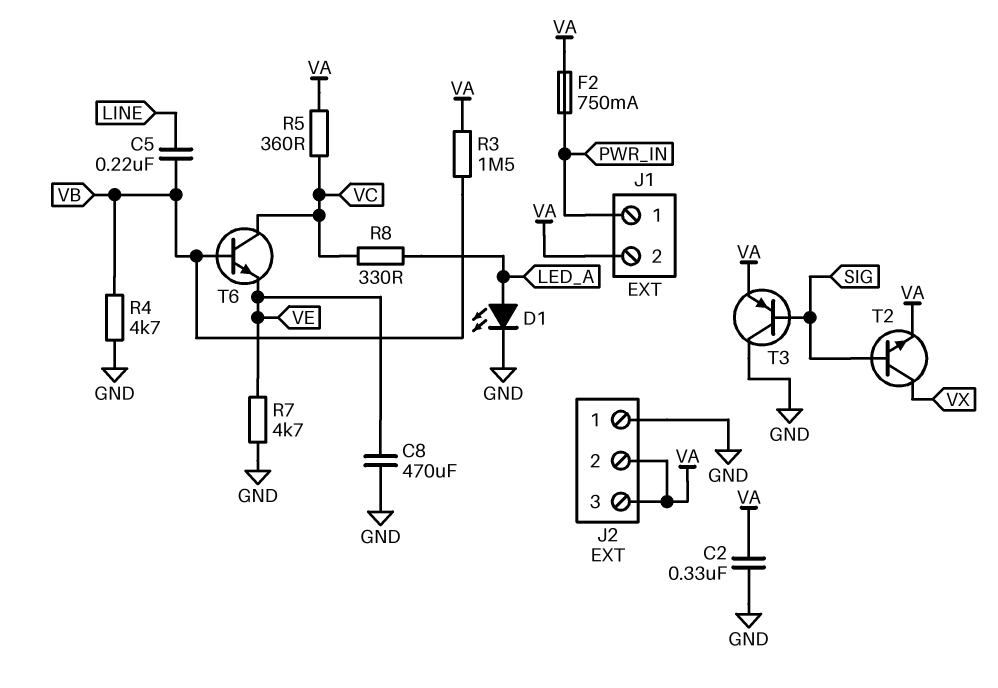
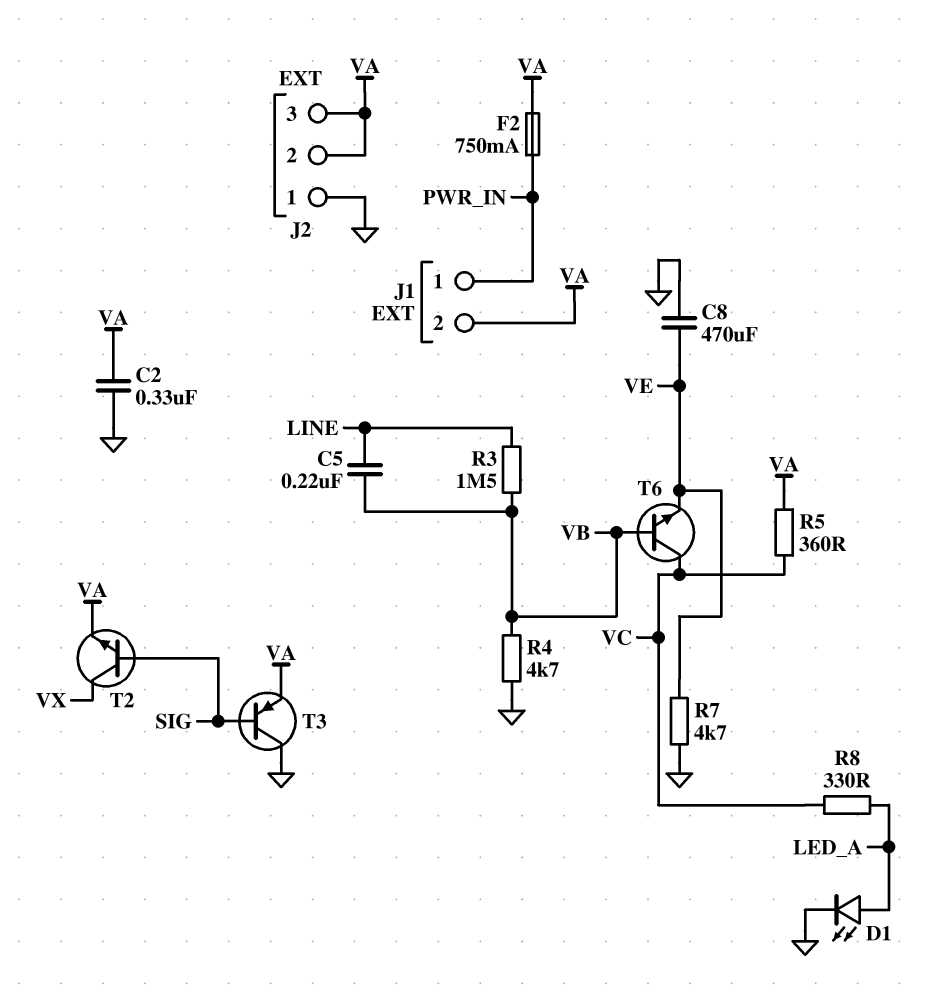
R3: 1.5M (VA, VB) -> 1.5M (LINE, VB)

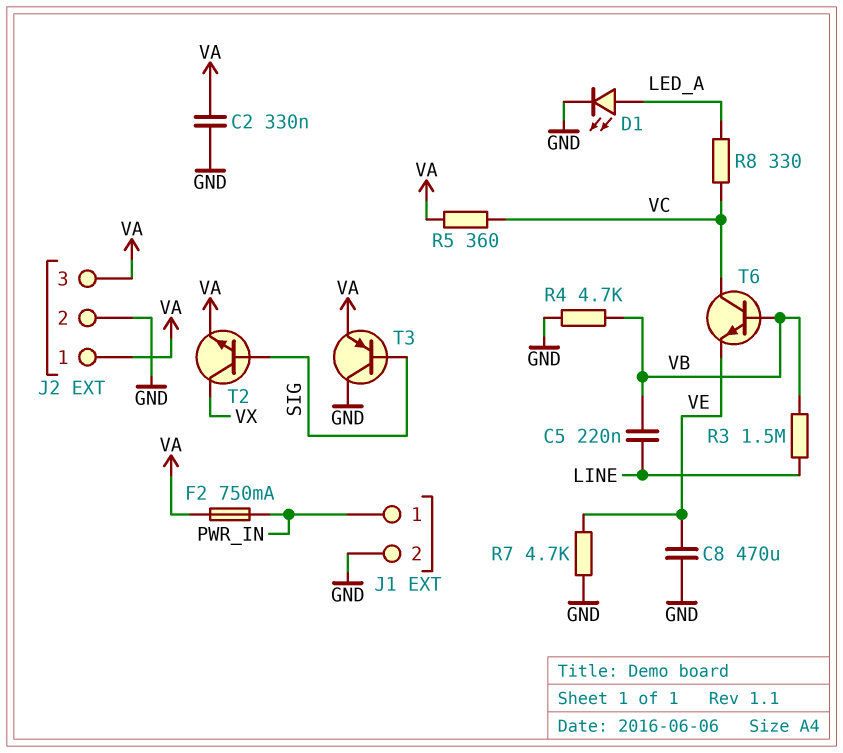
J1 pin 2: VA -> GND
J2 pin 1: GND -> VA
J2 pin 2: VA -> GND

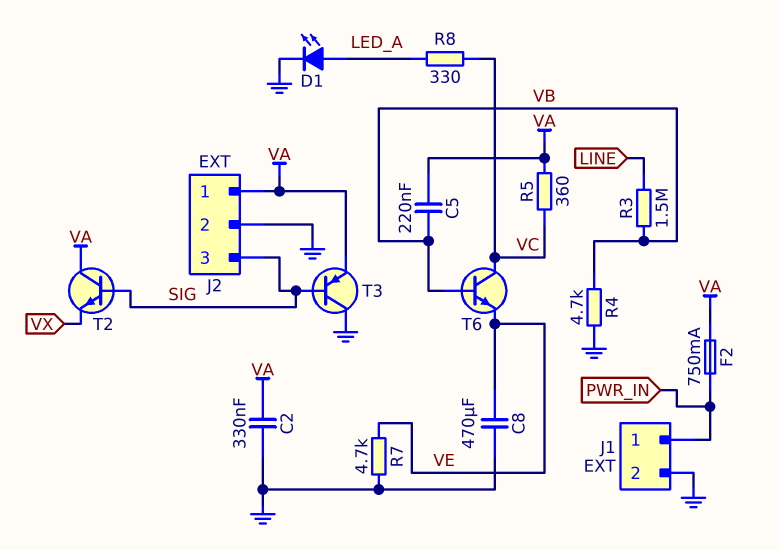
C5: 220nF (LINE, VB) -> 220nF (VA, VB)
J2 pin 3: VA -> SIG
T2: NPN (B SIG, C VX, E VA) -> NPN (B SIG, C VA, E VX)

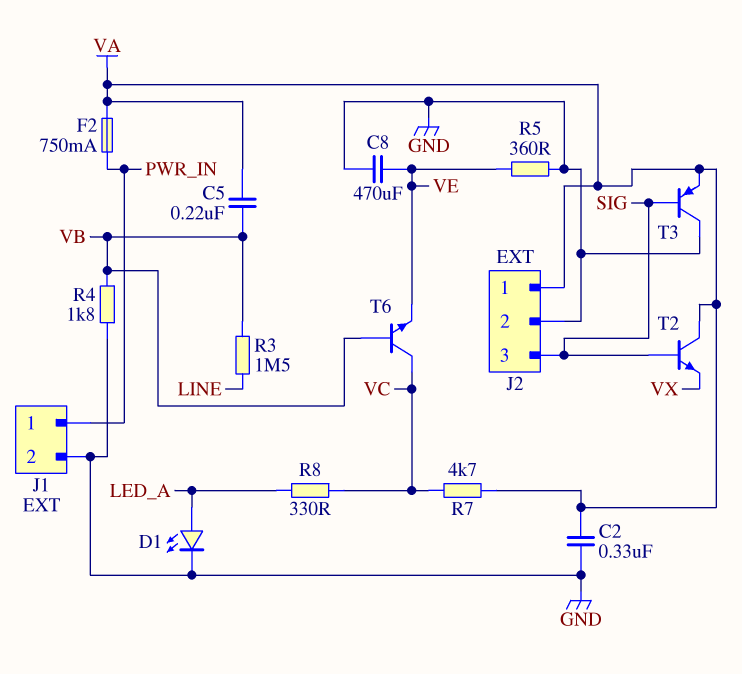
R4: 4.7k (GND, VB) -> 1.8k (GND, VB)
R5: 360 (VA, VC) -> 360 (GND, VE)
R7: 4.7k (GND, VE) -> 4.7k (VA, VC)

